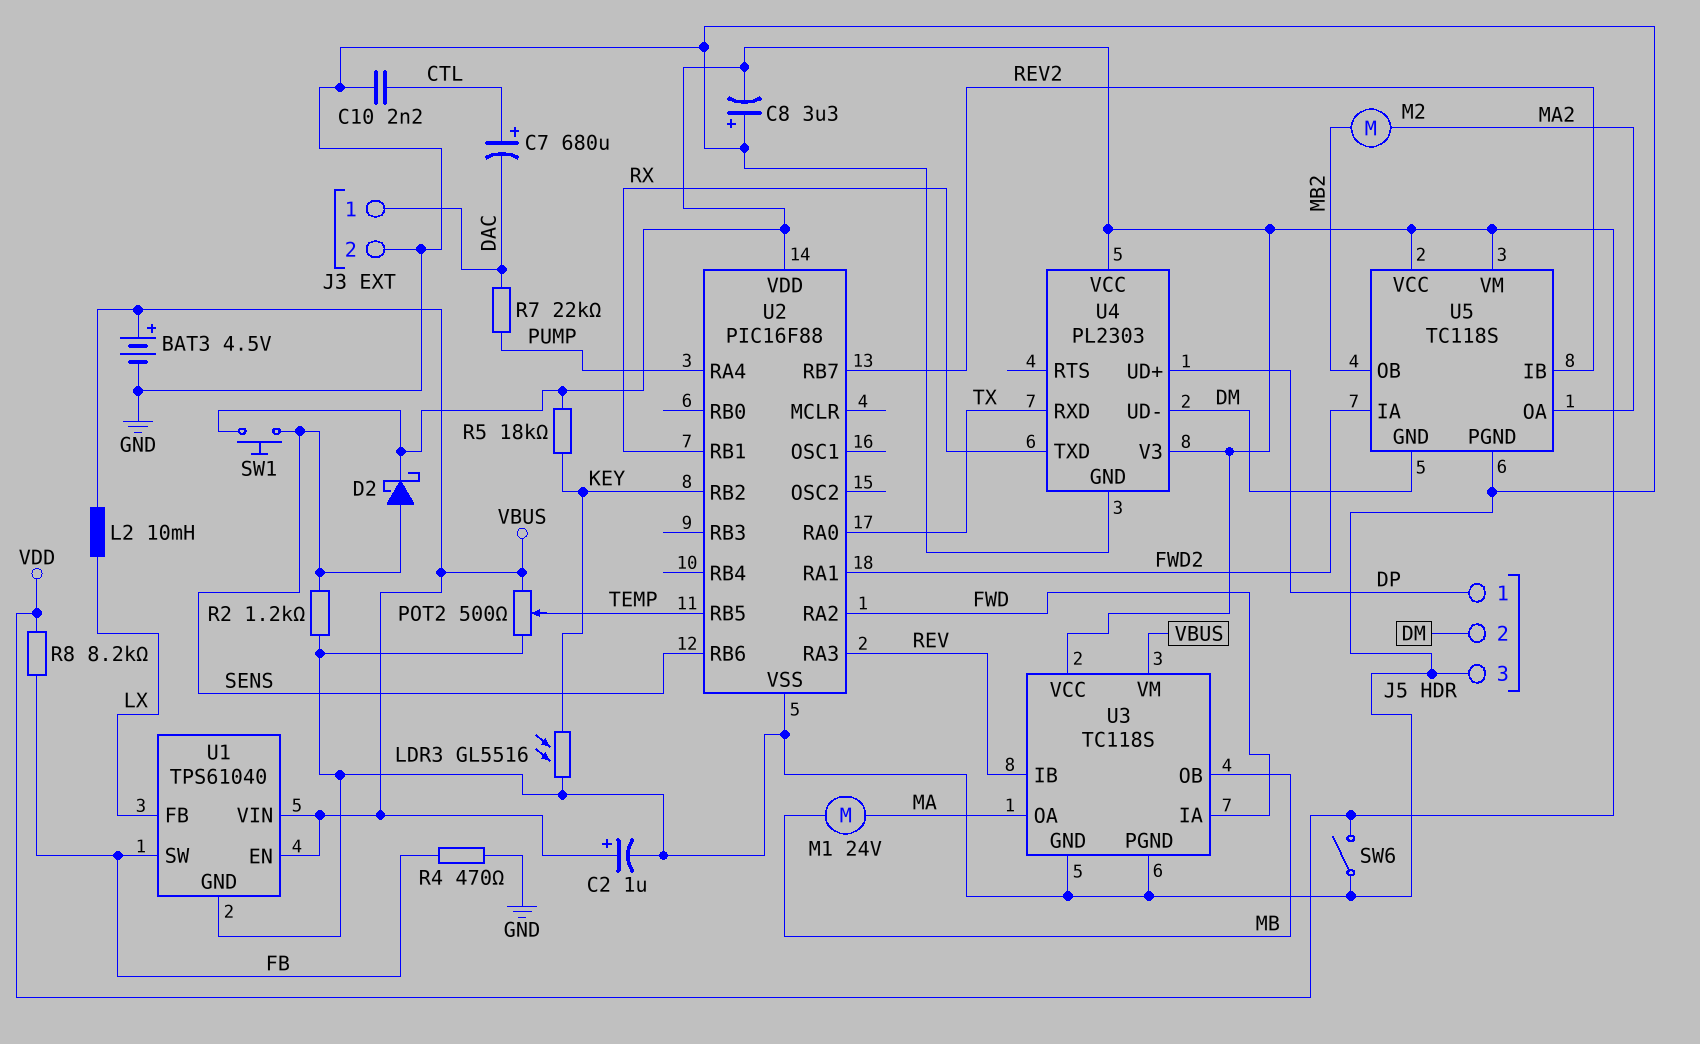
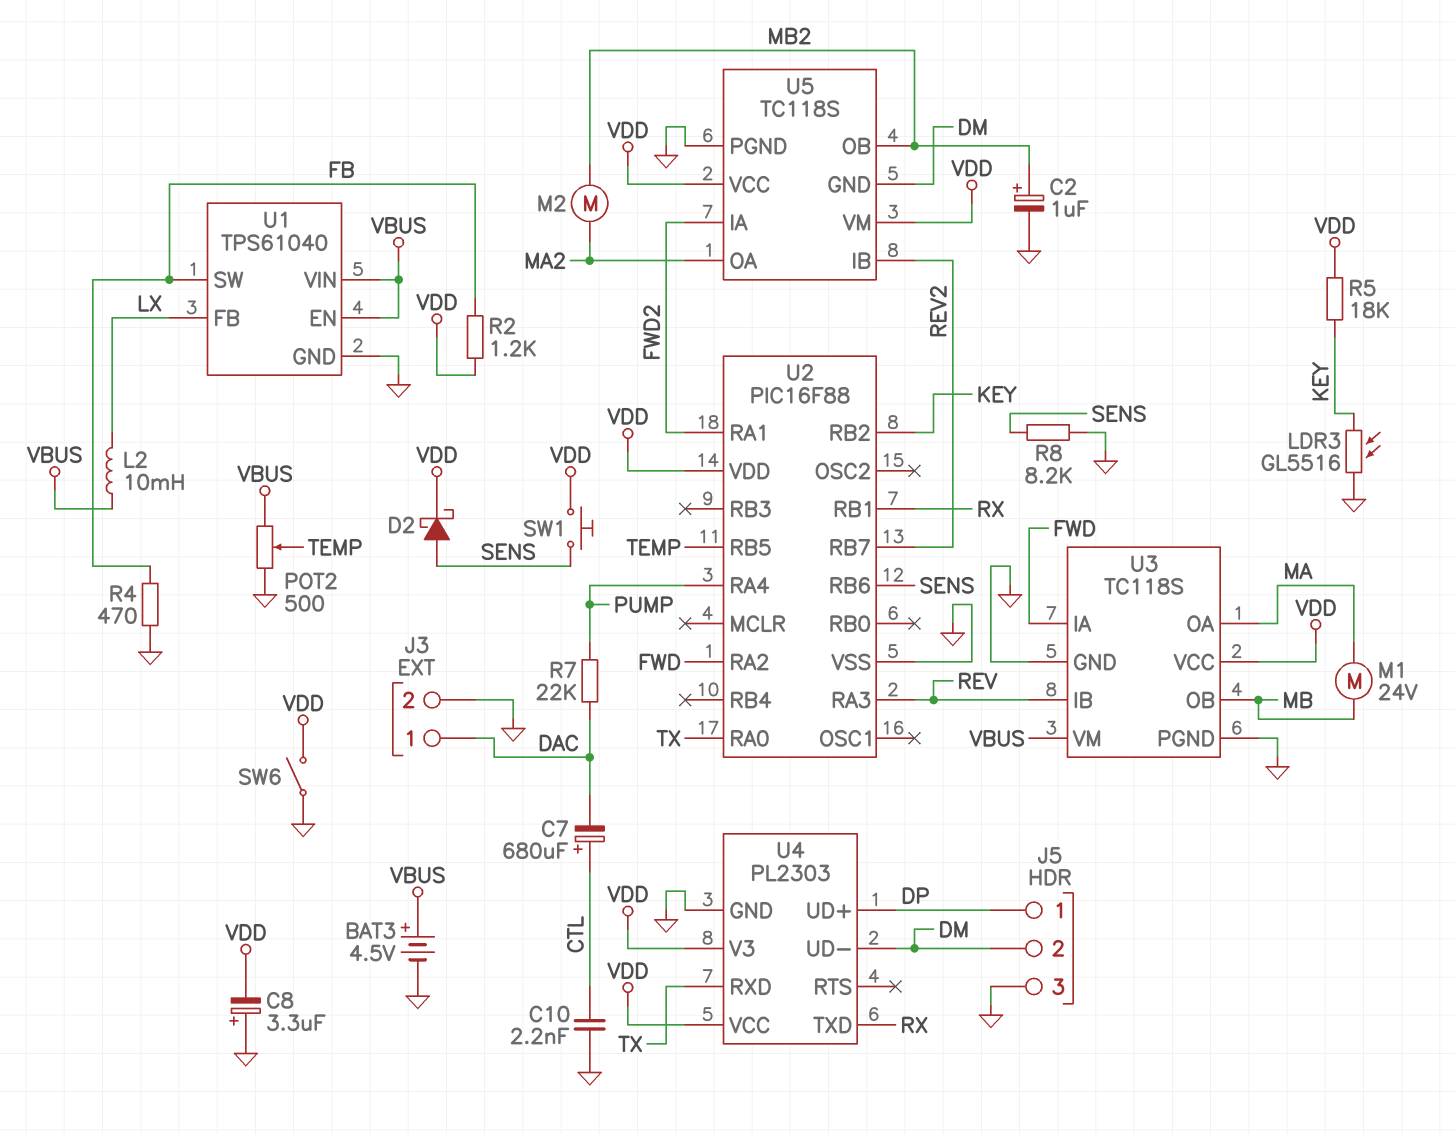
C2: 1uF (plus VBUS, minus GND) -> 1uF (plus MB2, minus GND)
R2: 1.2k (GND, SENS) -> 1.2k (FB, VDD)
R8: 8.2k (FB, VDD) -> 8.2k (GND, SENS)

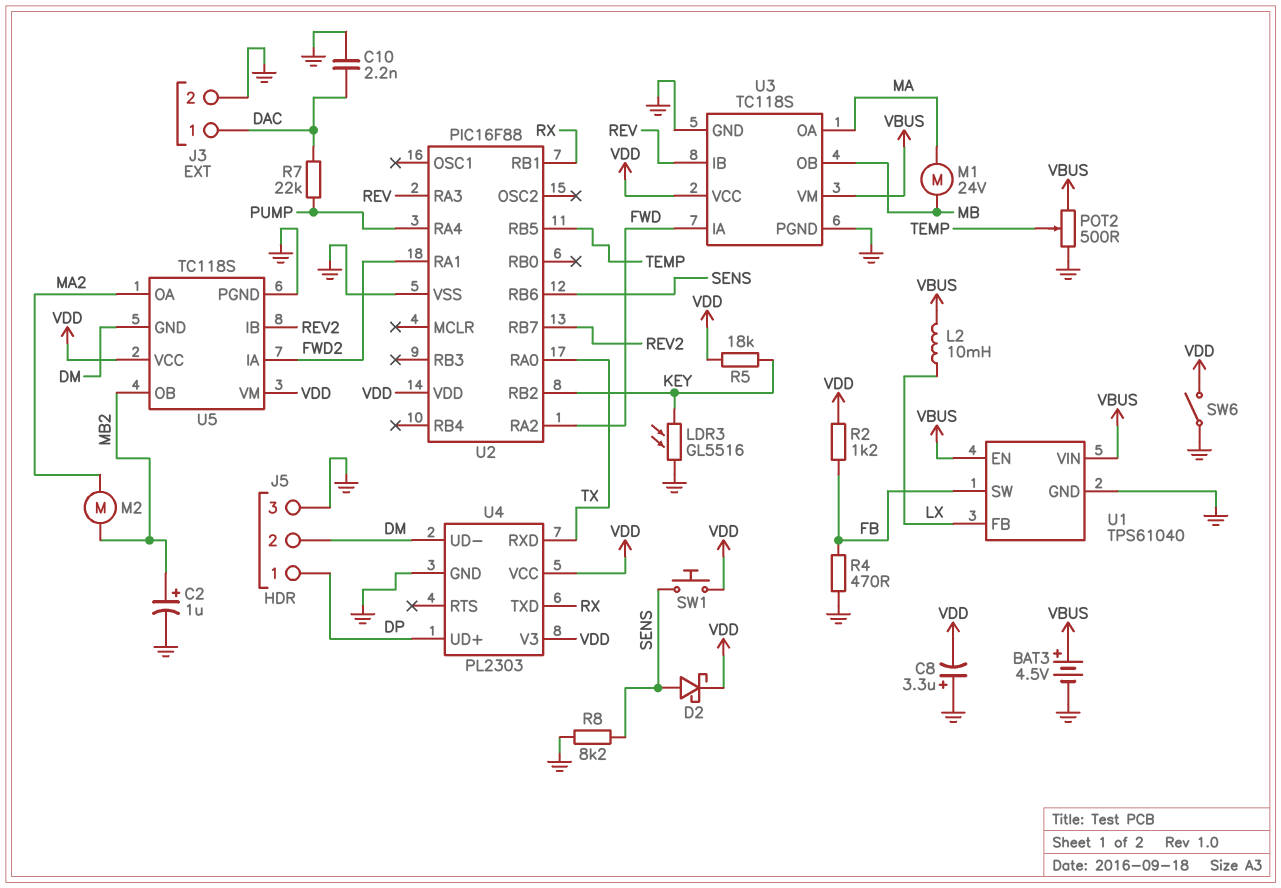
C7: 680uF (plus CTL, minus DAC) -> none
C10: 2.2nF (CTL, GND) -> 2.2nF (DAC, GND)

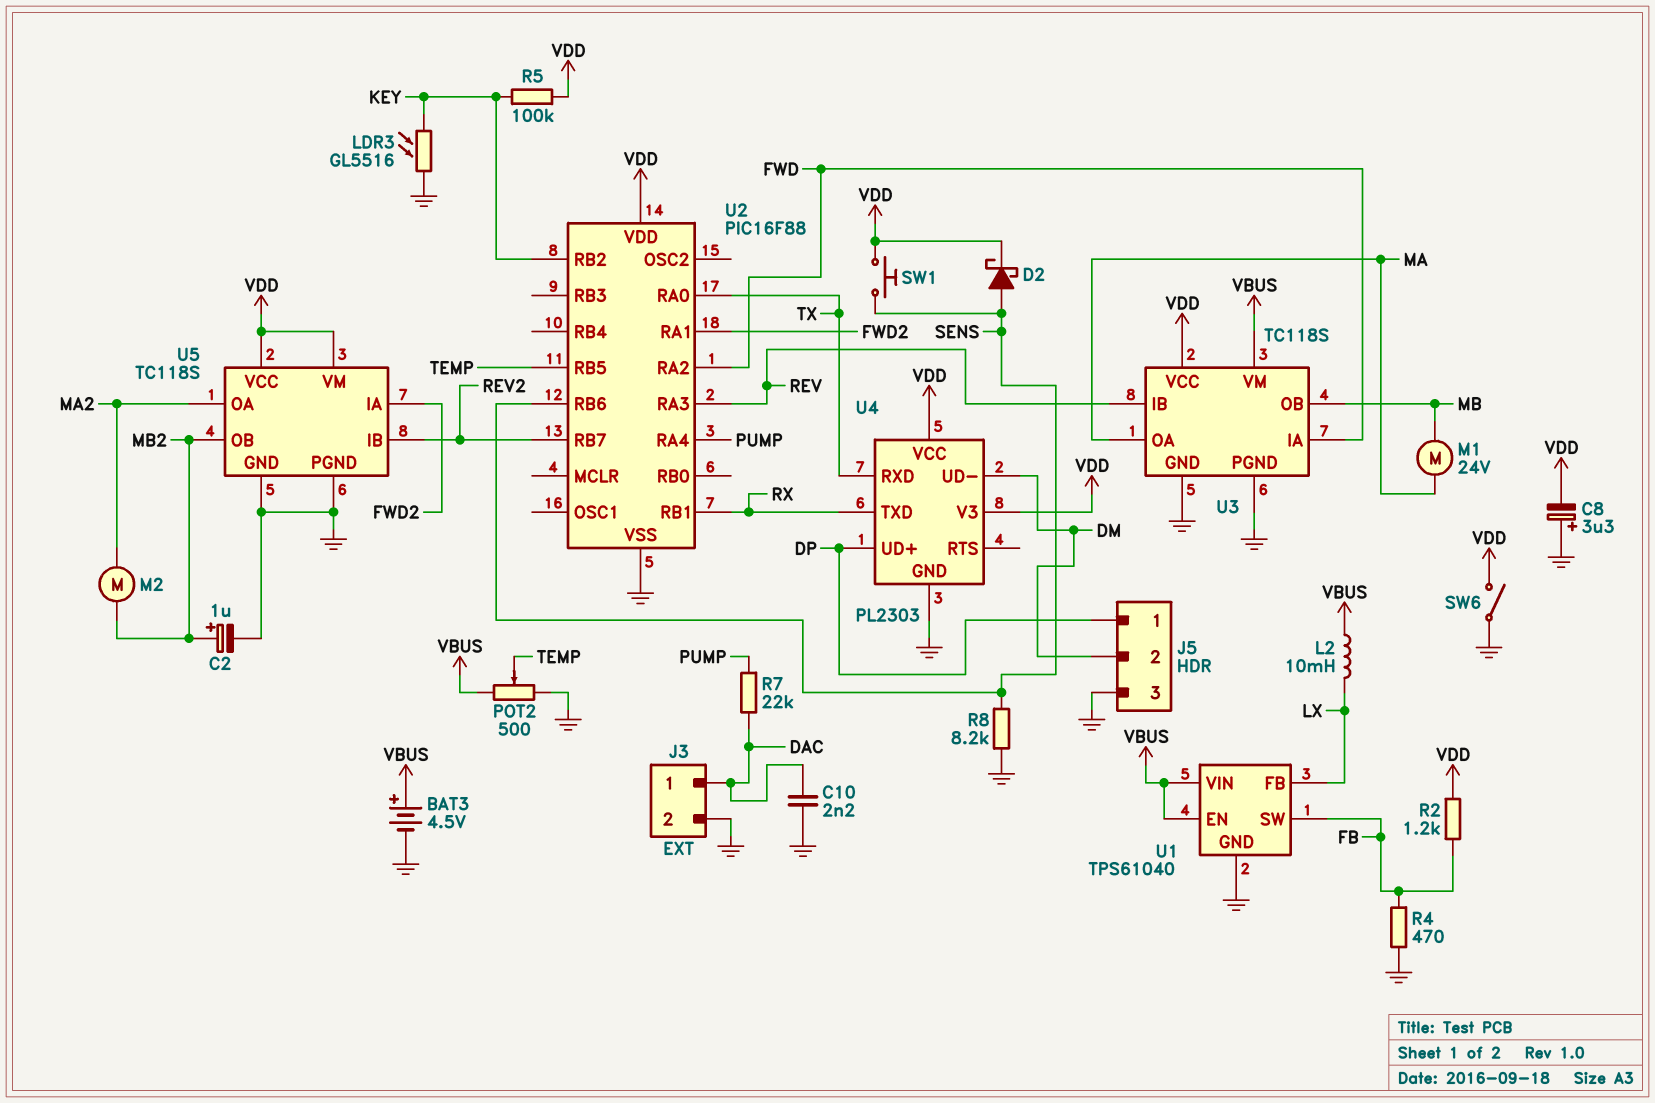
R5: 18k (KEY, VDD) -> 100k (KEY, VDD)
U5 pin GND: DM -> GND

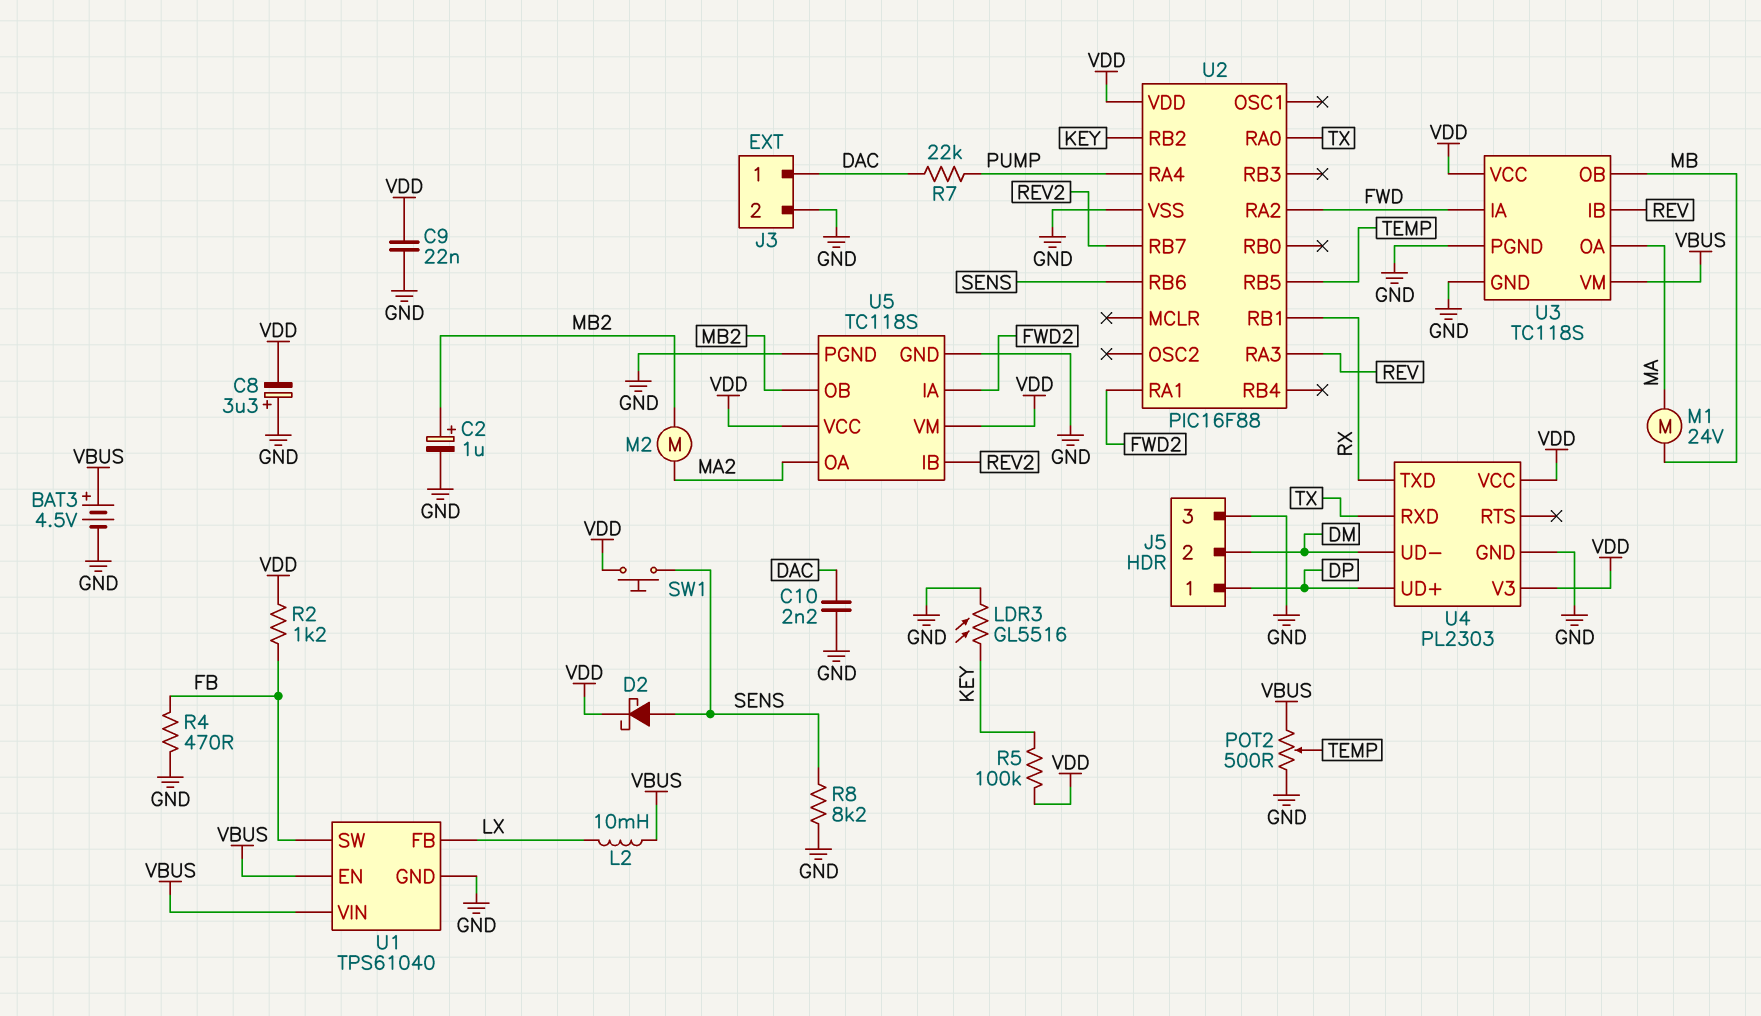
C9: none -> 22nF (GND, VDD)
SW6: switch (GND, VDD) -> none

